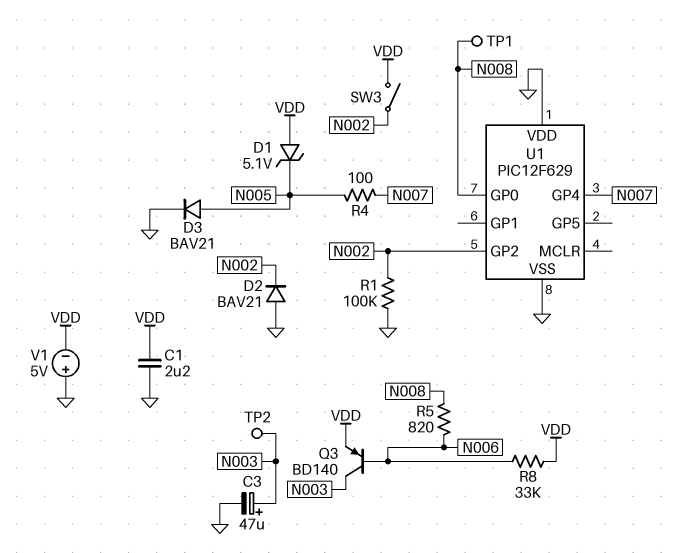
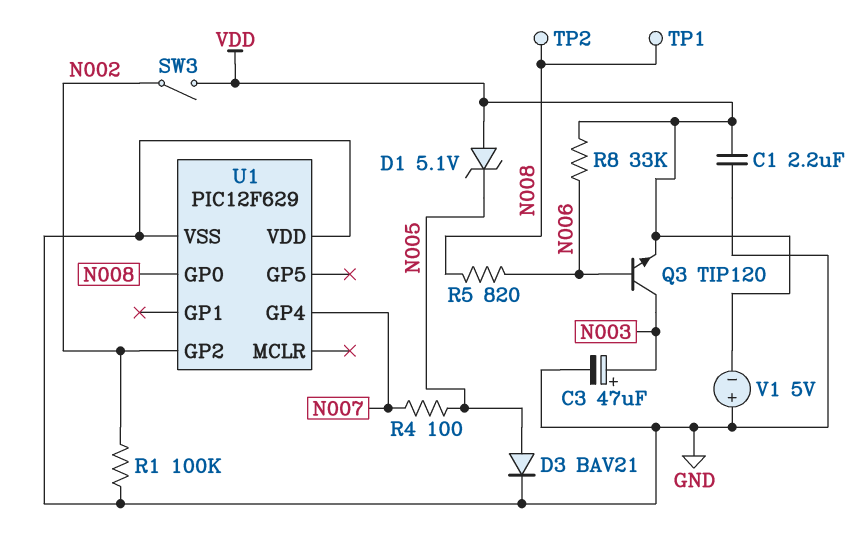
D2: diode BAV21 (A GND, K N002) -> none
Q3: PNP BD140 (B N006, C N003, E VDD) -> NPN TIP120 (B N006, C N003, E VDD)
TP2: test point (N003) -> test point (N008)

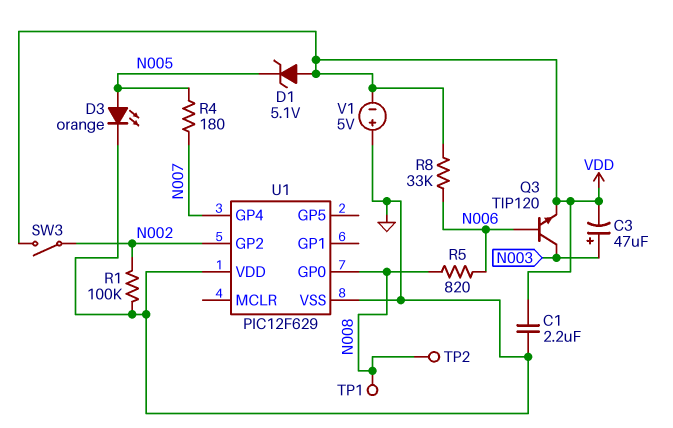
C3: 47uF (plus N003, minus GND) -> 47uF (plus N003, minus VDD)
D3: diode BAV21 (A N005, K GND) -> LED orange (A N005, K GND)
R4: 100 (N005, N007) -> 180 (N005, N007)

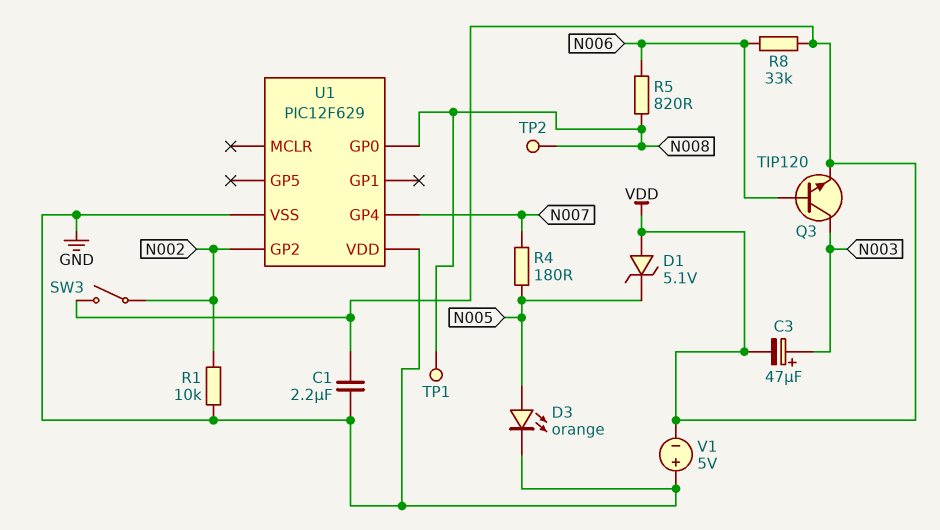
R1: 100k (GND, N002) -> 10k (GND, N002)

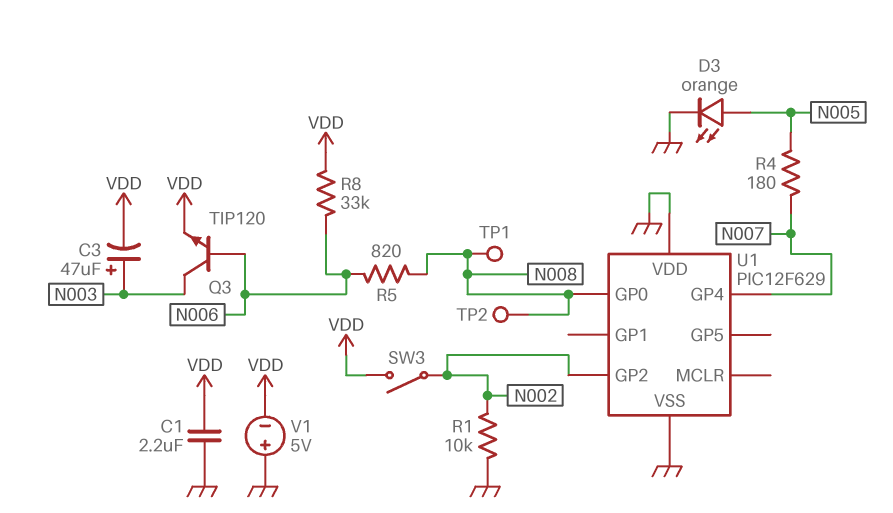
D1: zener 5.1V (A VDD, K N005) -> none

